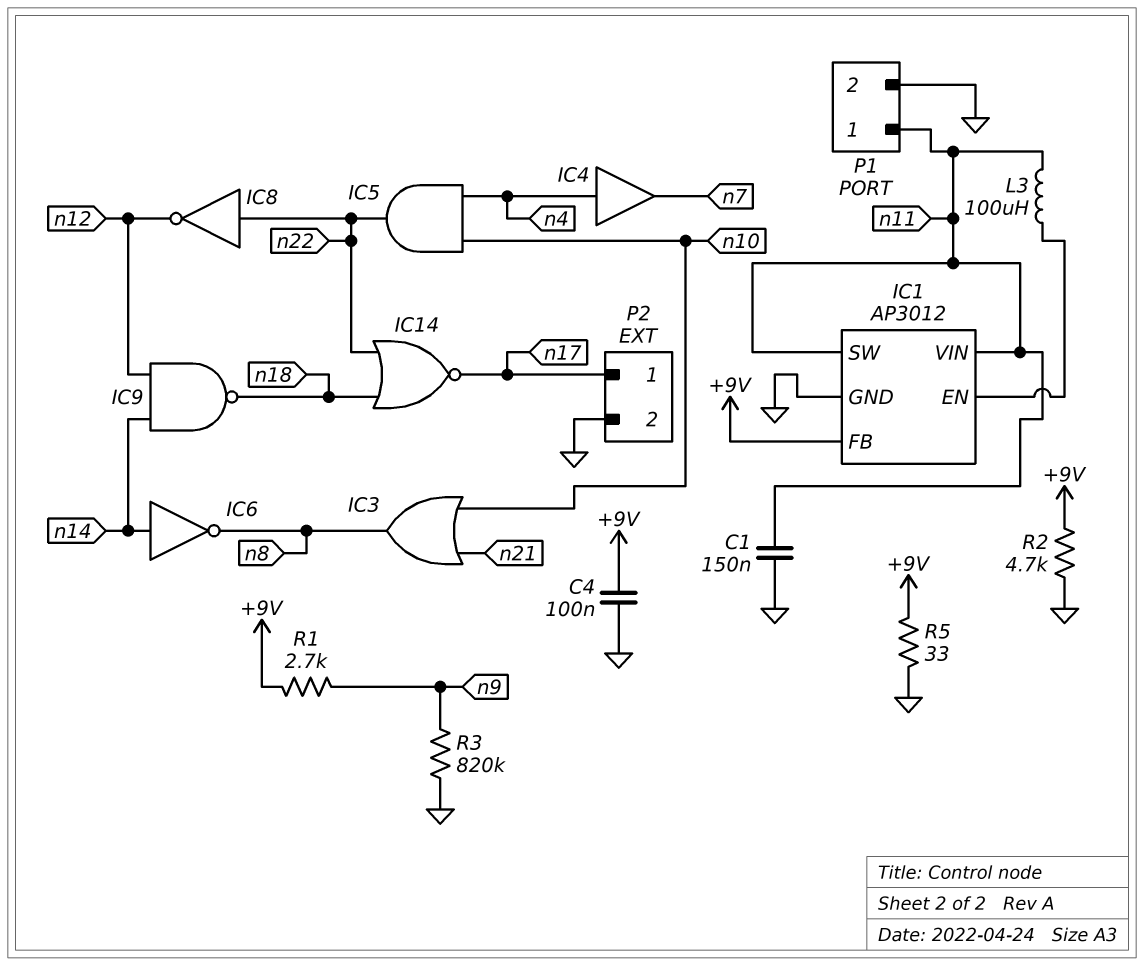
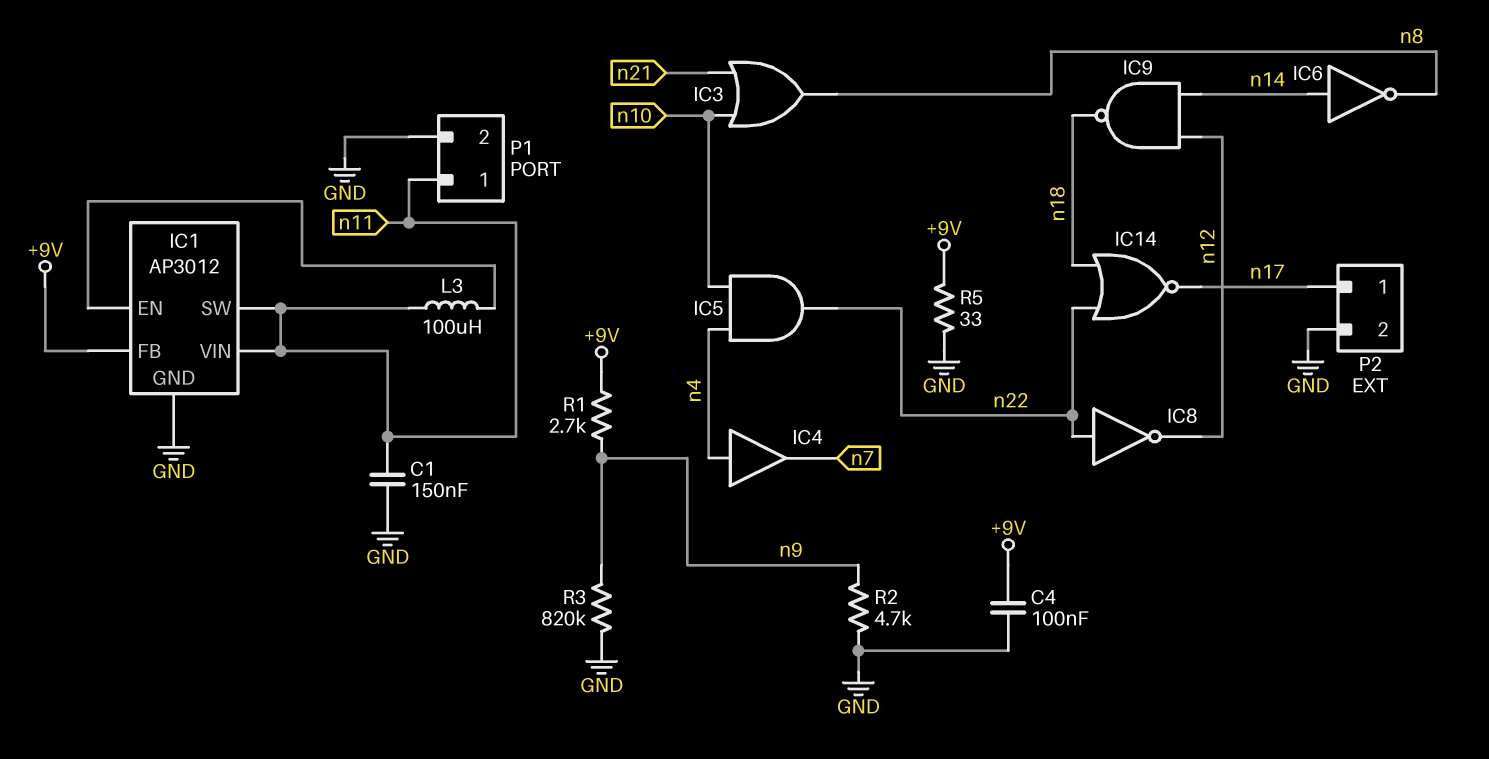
R2: 4.7k (+9V, GND) -> 4.7k (GND, n9)

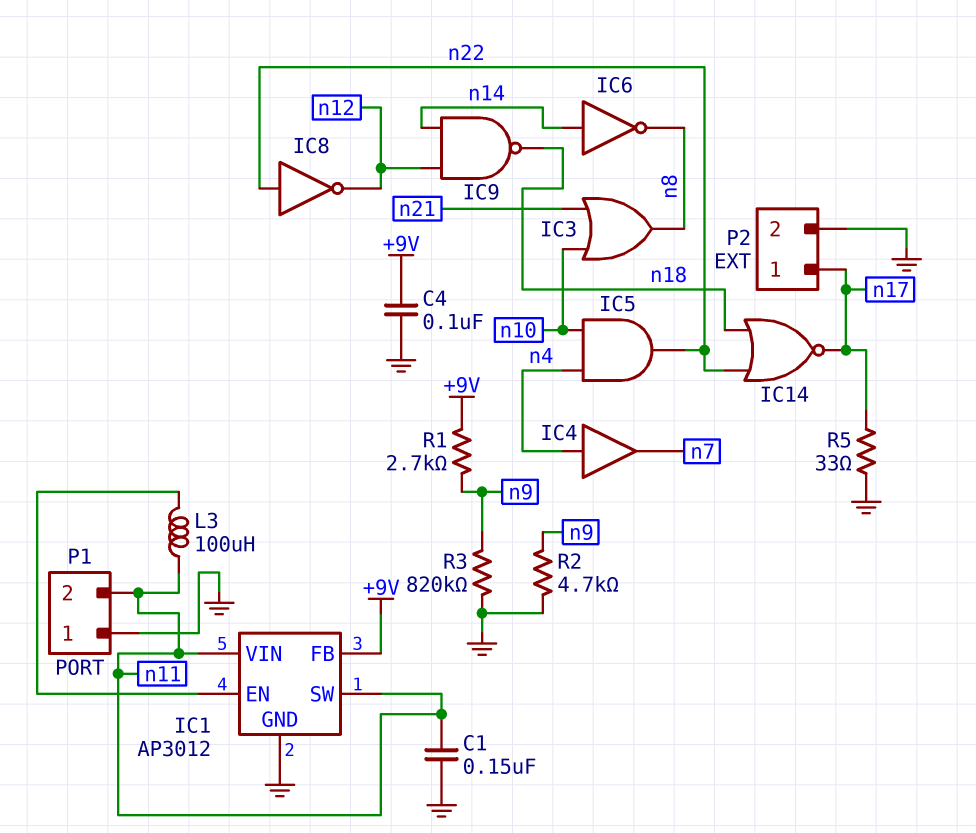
P1 pin 1: n11 -> GND
P1 pin 2: GND -> n11
R5: 33 (+9V, GND) -> 33 (GND, n17)

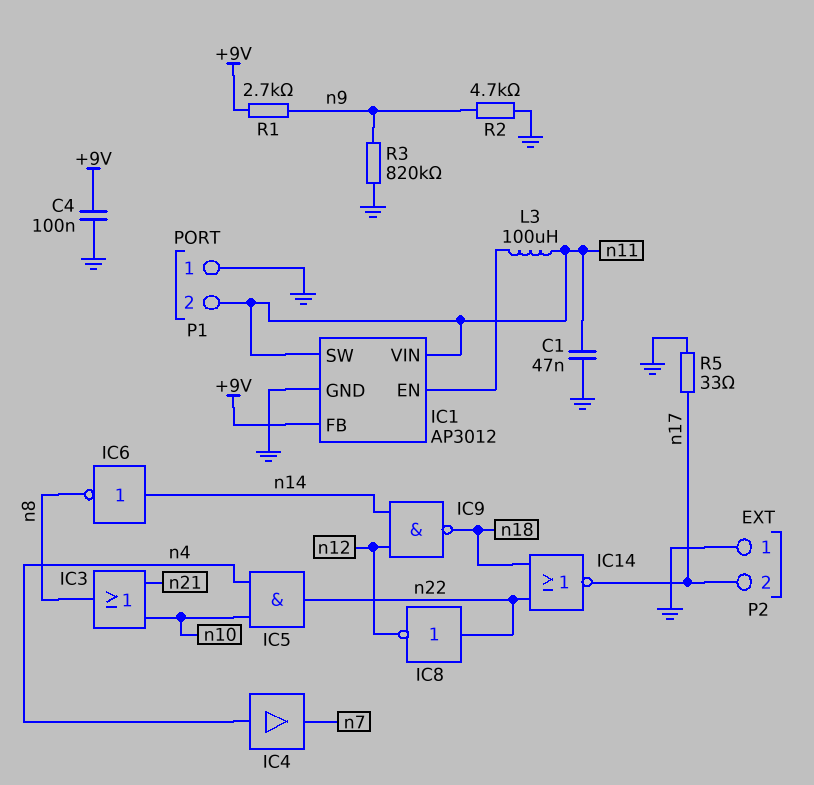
C1: 150nF (GND, n11) -> 47nF (GND, n11)
P2 pin 1: n17 -> GND
P2 pin 2: GND -> n17

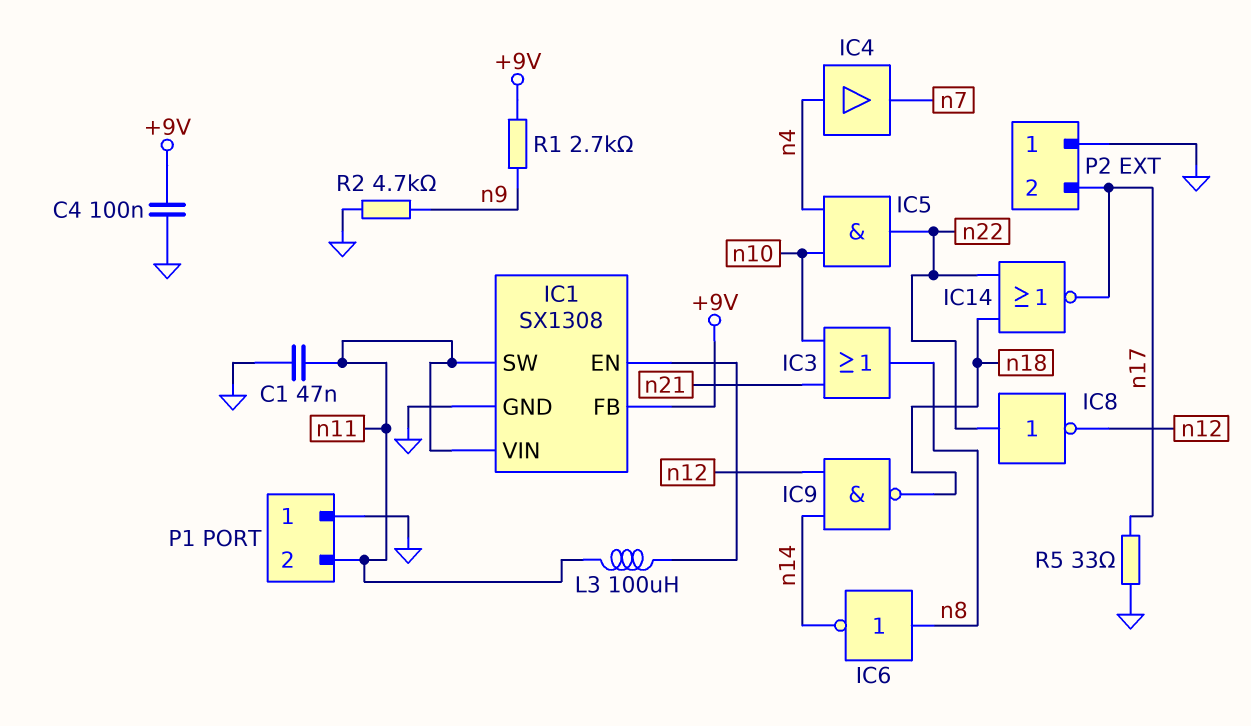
IC1: AP3012 -> SX1308
IC6: NOT (in n14, out n8) -> NOT (in n8, out n14)
R3: 820k (GND, n9) -> none

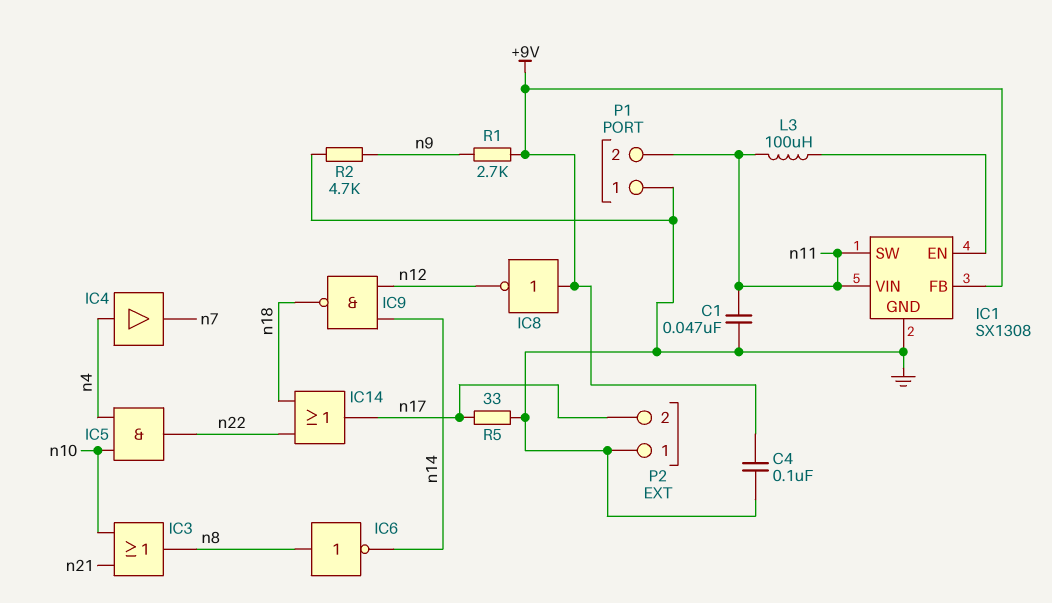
IC8: NOT (in n22, out n12) -> NOT (in +9V, out n12)
IC14: NOR (in n18, in n22, out n17) -> OR (in n18, in n22, out n17)

